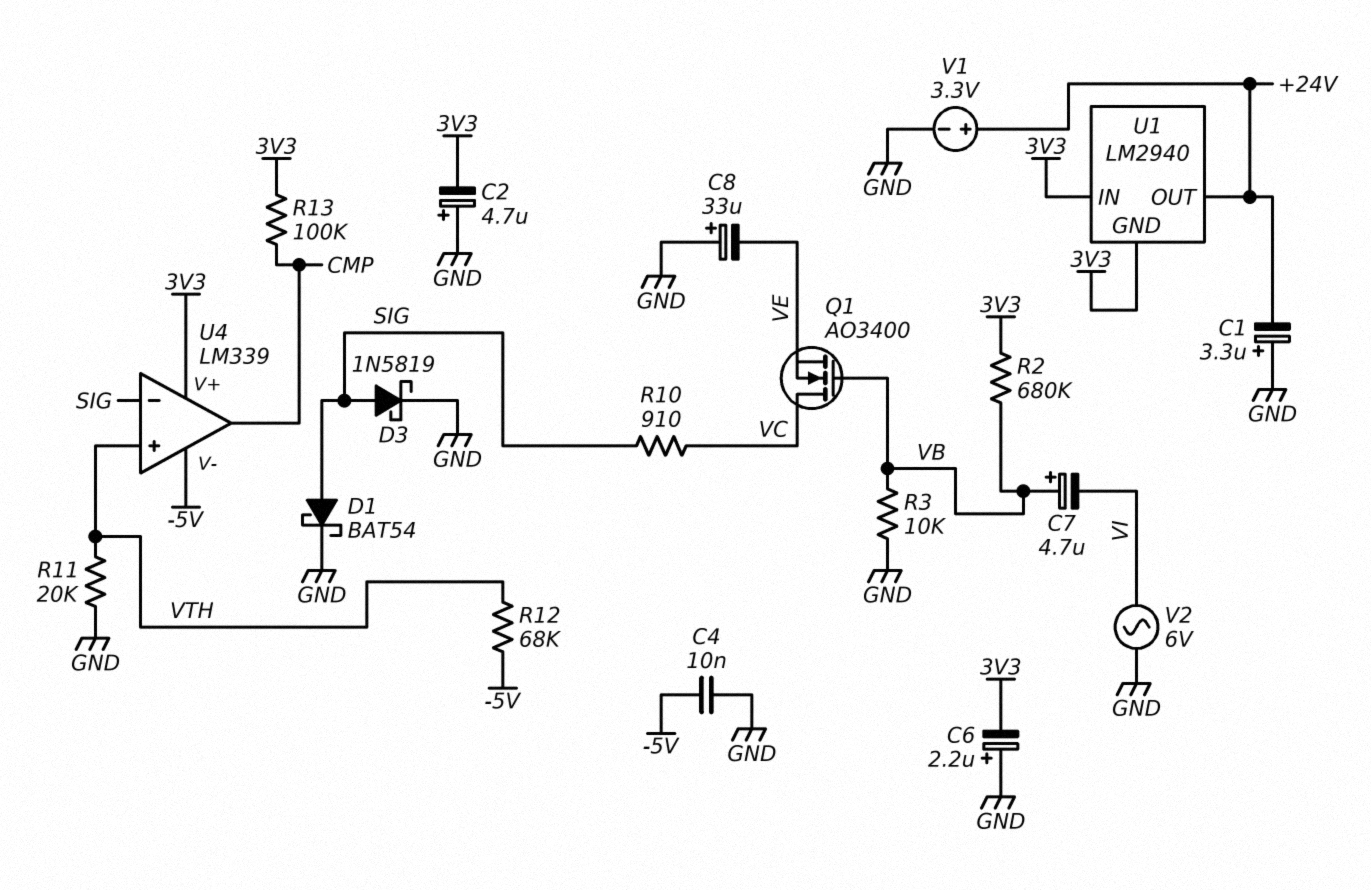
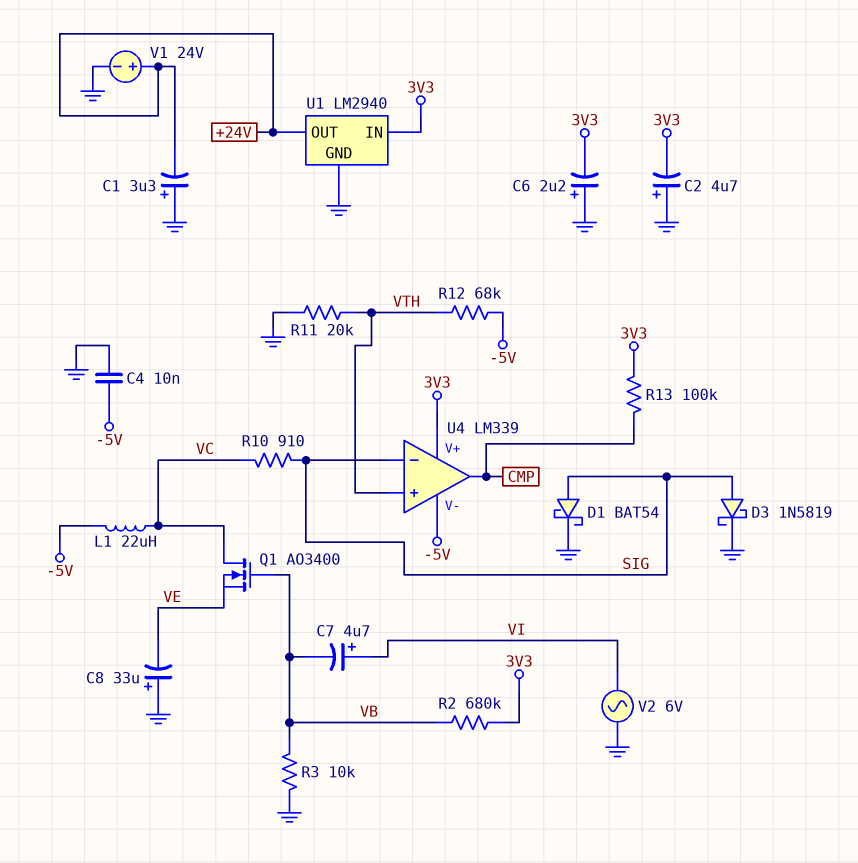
C7: 4.7uF (plus VB, minus VI) -> 4.7uF (plus VI, minus VB)
L1: none -> 22uH (-5V, VC)
U1 pin GND: 3V3 -> GND
V1: 3.3V (plus +24V, minus GND) -> 24V (plus +24V, minus GND)

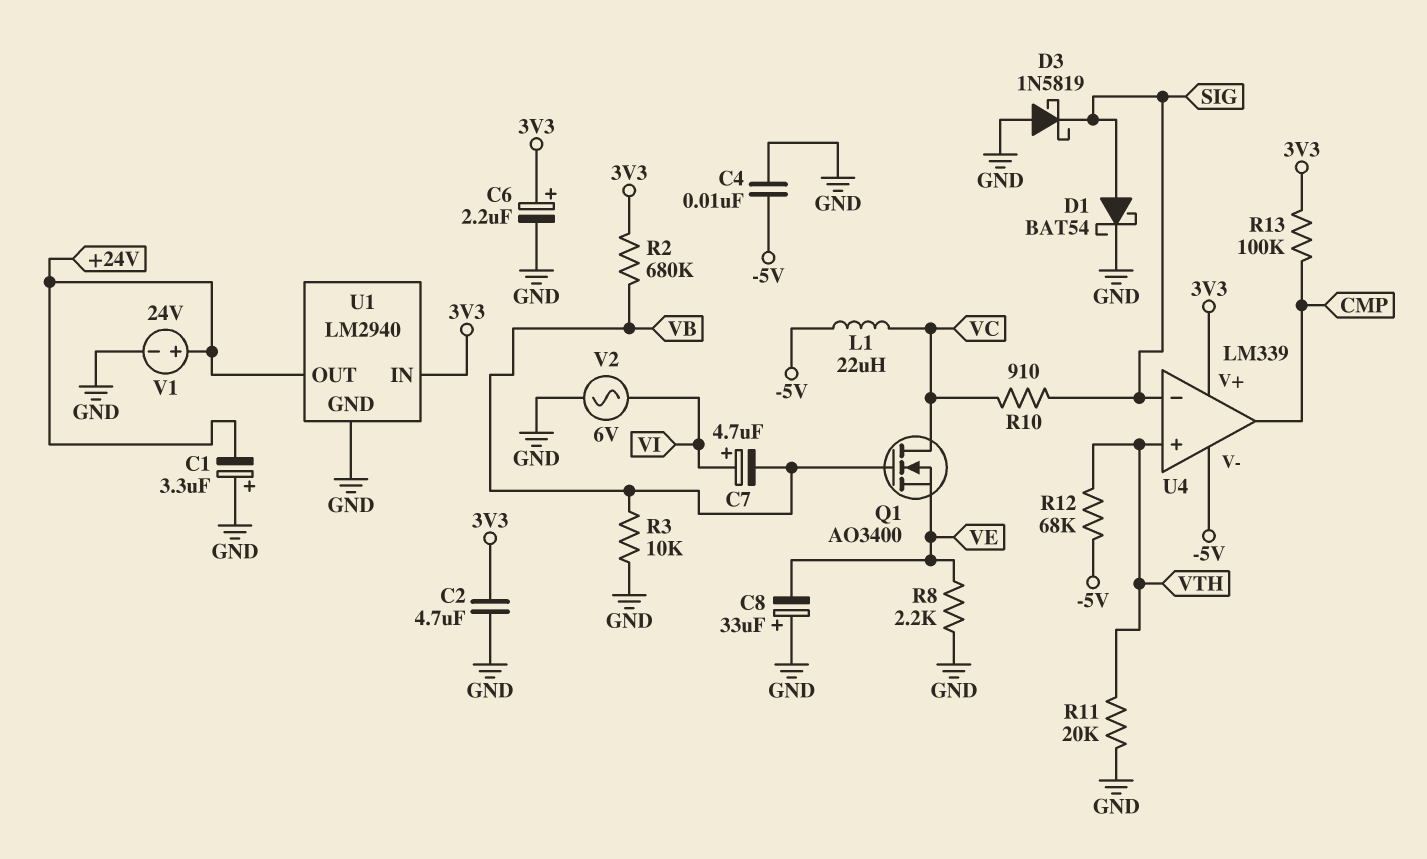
C2: 4.7uF (plus GND, minus 3V3) -> 4.7uF (3V3, GND)
C6: 2.2uF (plus GND, minus 3V3) -> 2.2uF (plus 3V3, minus GND)
D3: schottky 1N5819 (A SIG, K GND) -> schottky 1N5819 (A GND, K SIG)
R8: none -> 2.2k (GND, VE)

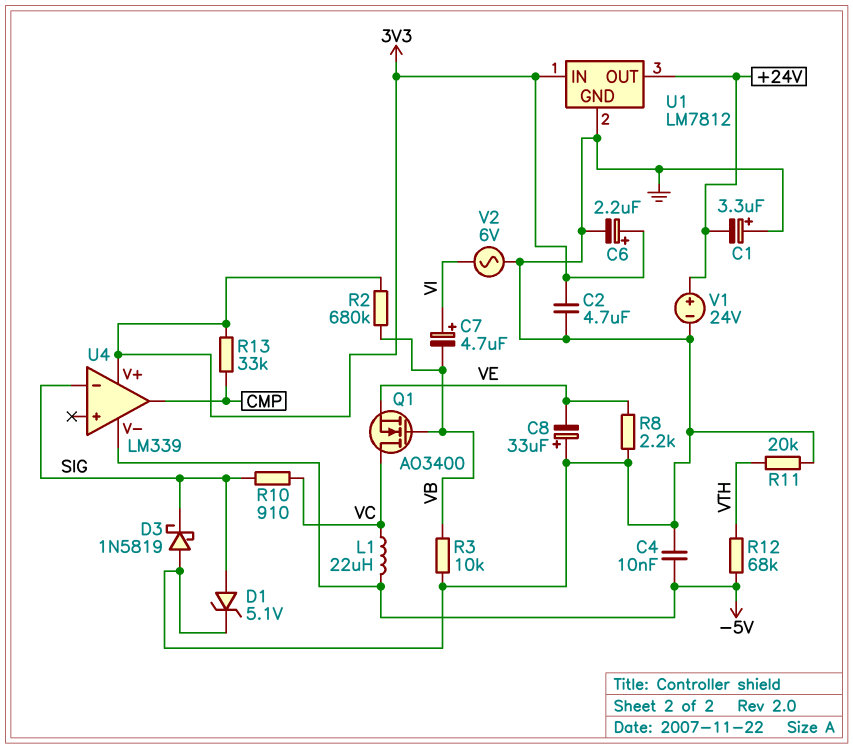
D1: schottky BAT54 (A SIG, K GND) -> zener 5.1V (A SIG, K GND)
R13: 100k (3V3, CMP) -> 33k (3V3, CMP)
U1: LM2940 -> LM7812
U4 pin in+: VTH -> none

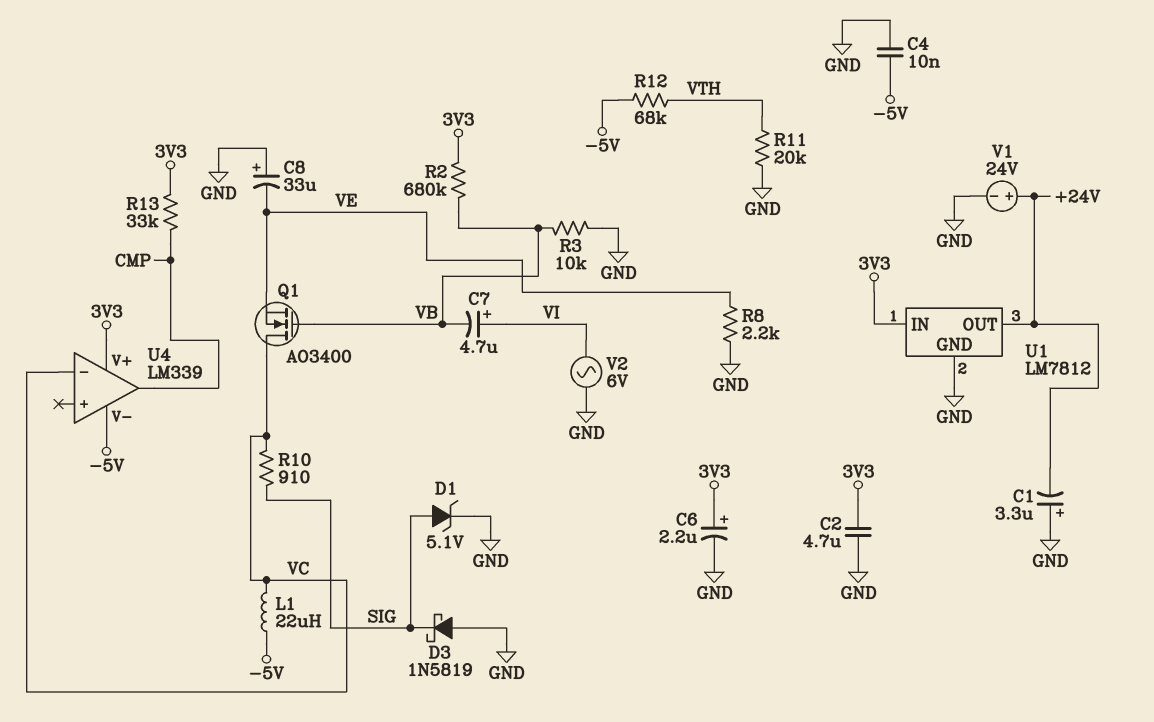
U4 pin in-: SIG -> VC

